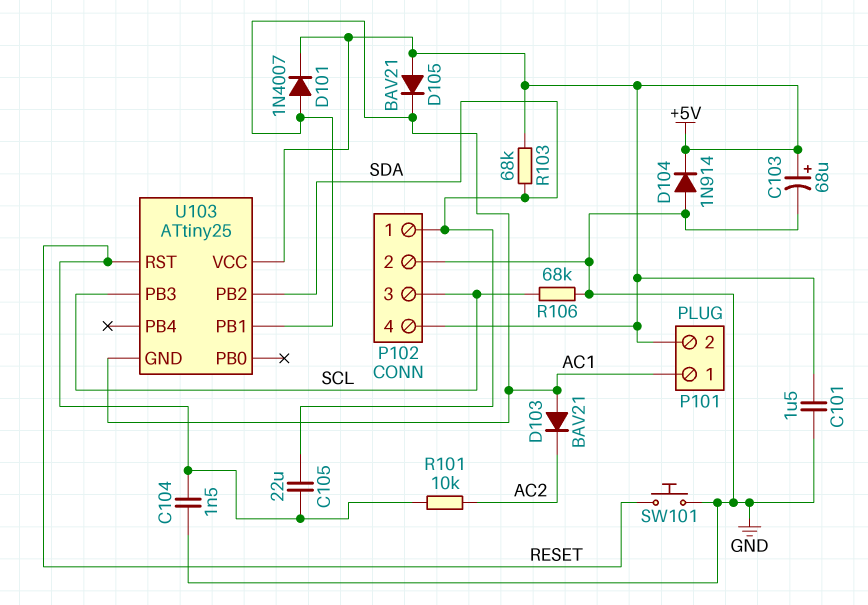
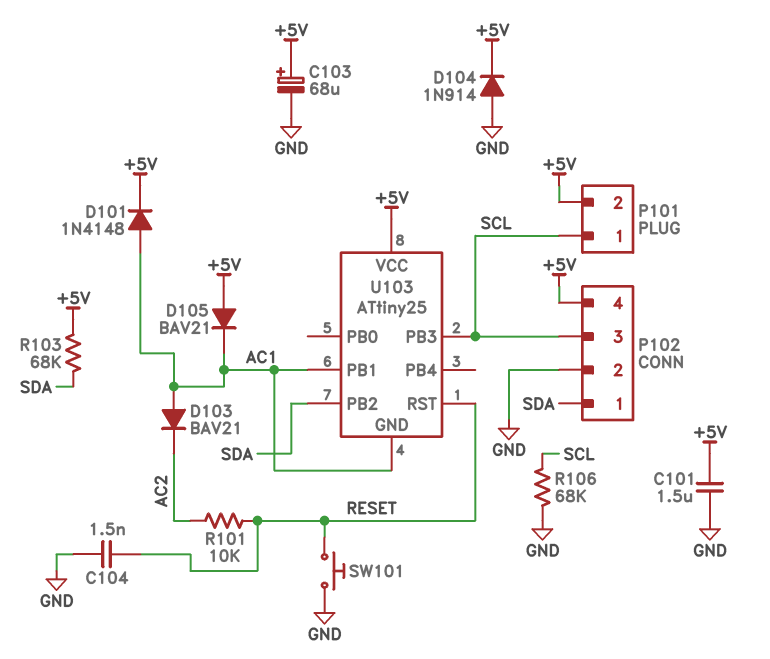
C105: 22uF (RESET, SDA) -> none
D101: diode 1N4007 (A AC1, K +5V) -> diode 1N4148 (A AC1, K +5V)
P101 pin 1: AC1 -> SCL

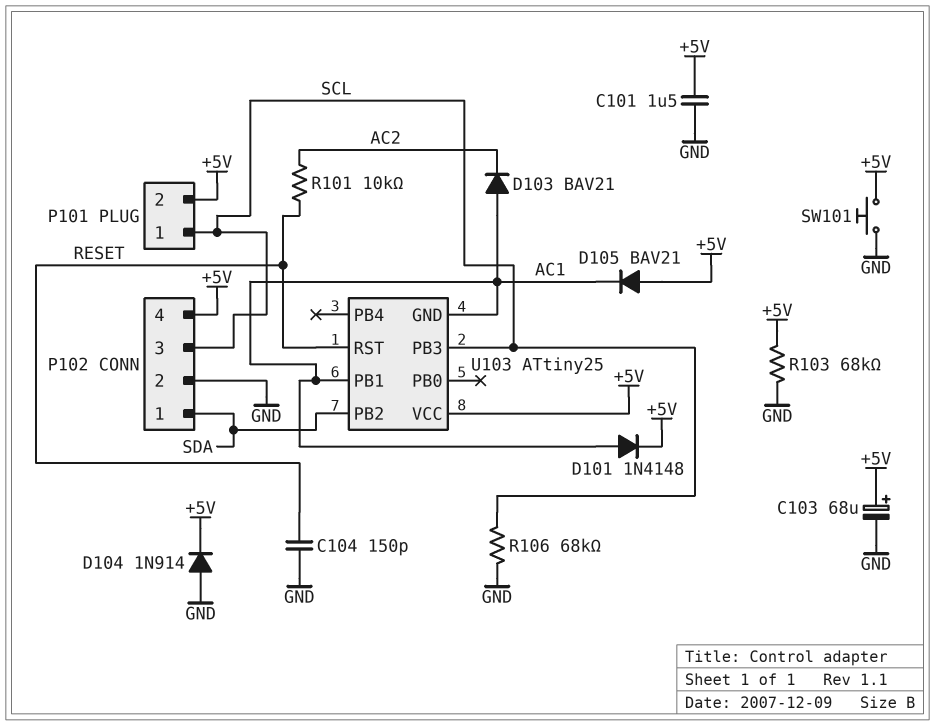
C104: 1.5nF (GND, RESET) -> 150pF (GND, RESET)
R103: 68k (+5V, SDA) -> 68k (+5V, GND)
SW101: button (GND, RESET) -> button (+5V, GND)

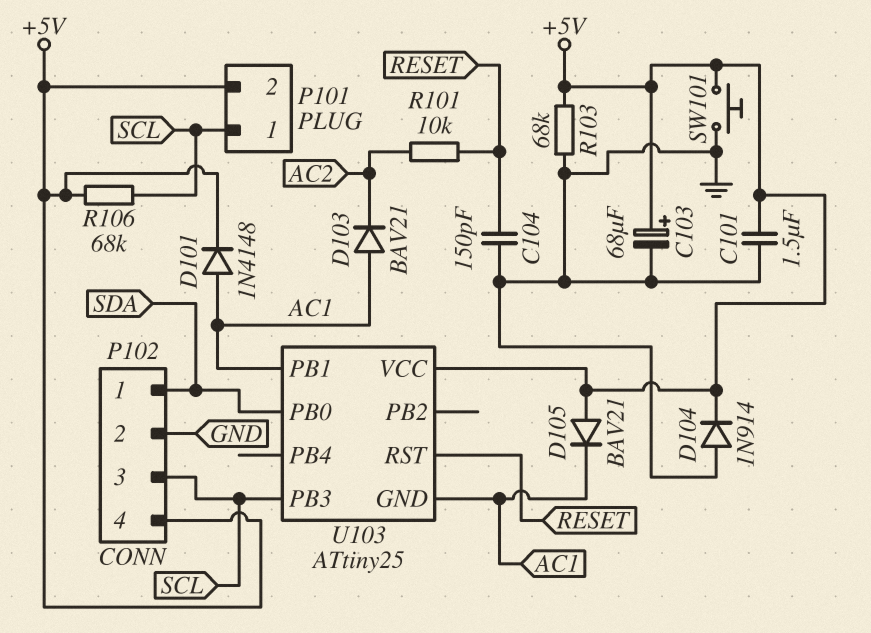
R106: 68k (GND, SCL) -> 68k (+5V, SCL)
U103 pin PB0: none -> SDA
U103 pin PB2: SDA -> none

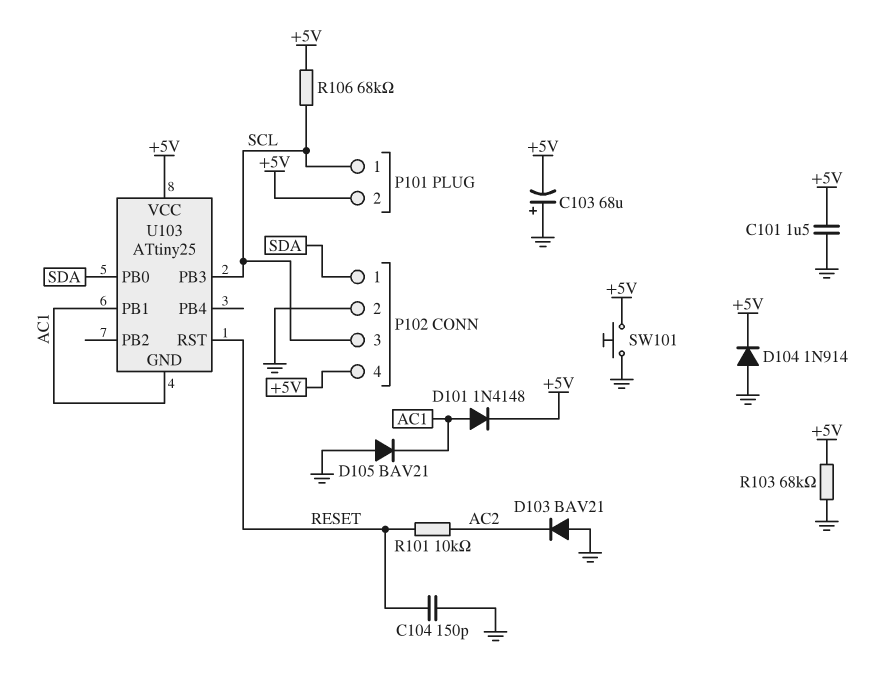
C103: 68uF (plus +5V, minus GND) -> 68uF (plus GND, minus +5V)
D103: diode BAV21 (A AC1, K AC2) -> diode BAV21 (A GND, K AC2)
D105: diode BAV21 (A +5V, K AC1) -> diode BAV21 (A GND, K AC1)

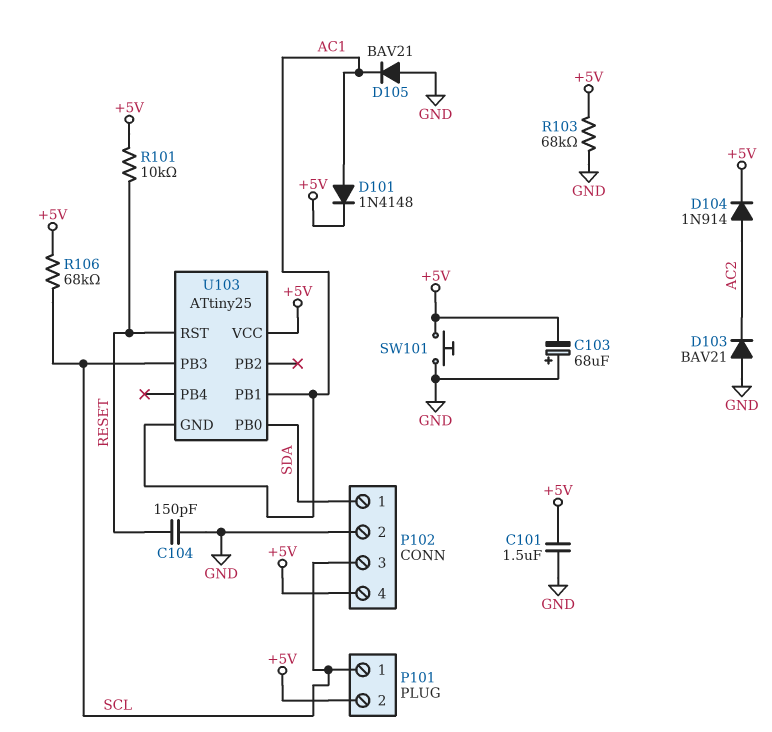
D104: diode 1N914 (A GND, K +5V) -> diode 1N914 (A AC2, K +5V)
R101: 10k (AC2, RESET) -> 10k (+5V, RESET)

